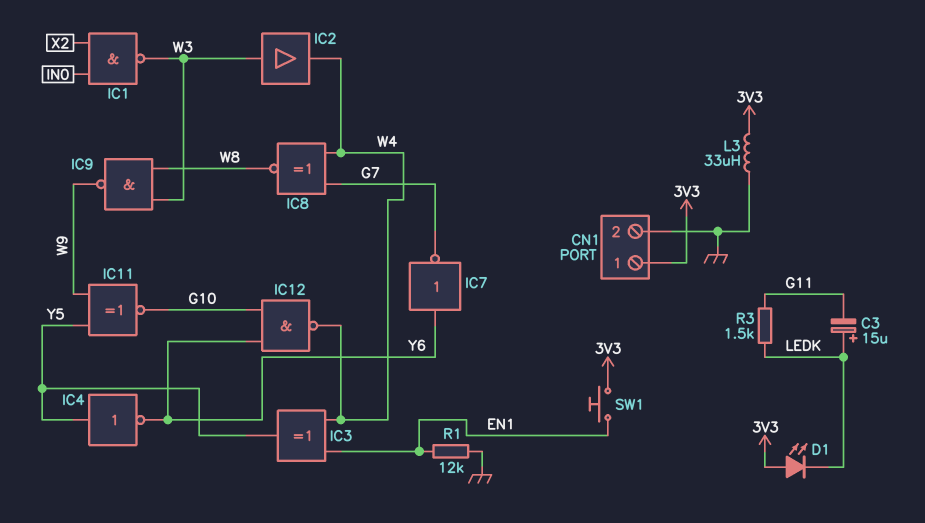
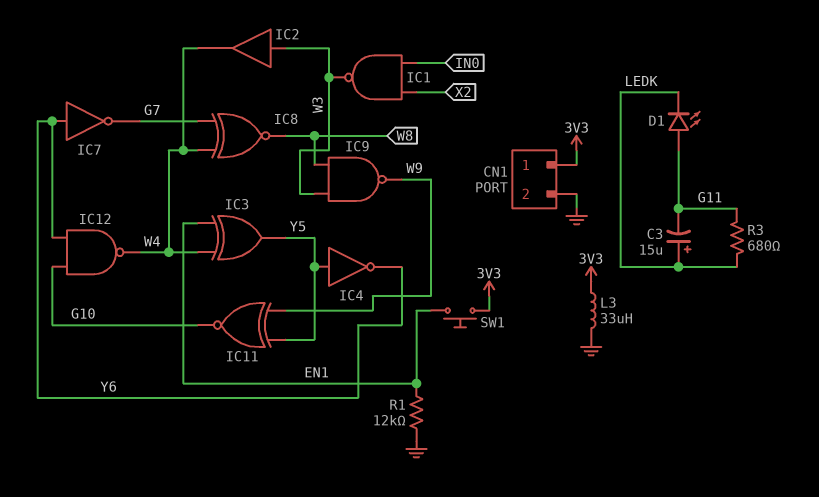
D1: LED (A 3V3, K LEDK) -> LED (A G11, K LEDK)
R3: 1.5k (G11, LEDK) -> 680 (G11, LEDK)

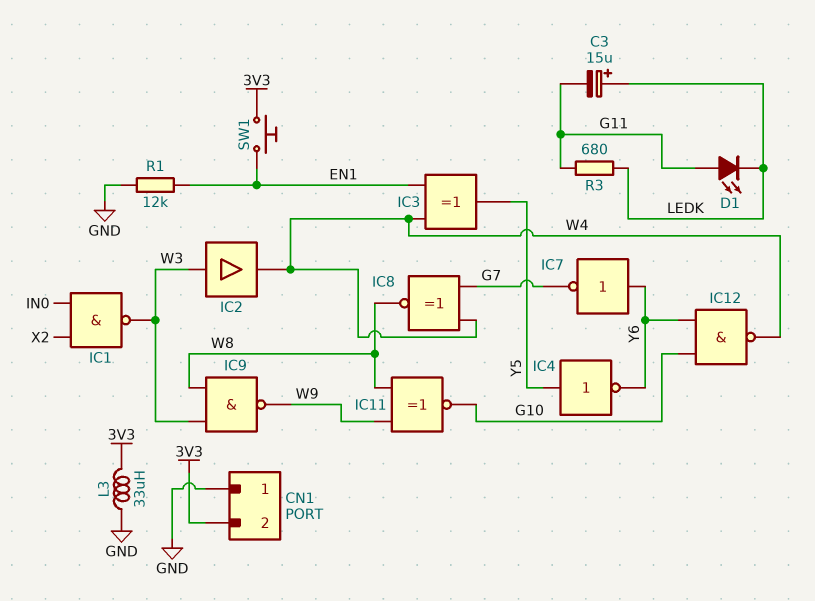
CN1 pin 1: 3V3 -> GND
CN1 pin 2: GND -> 3V3
IC11: XNOR (in W9, in Y5, out G10) -> XNOR (in W8, in W9, out G10)

